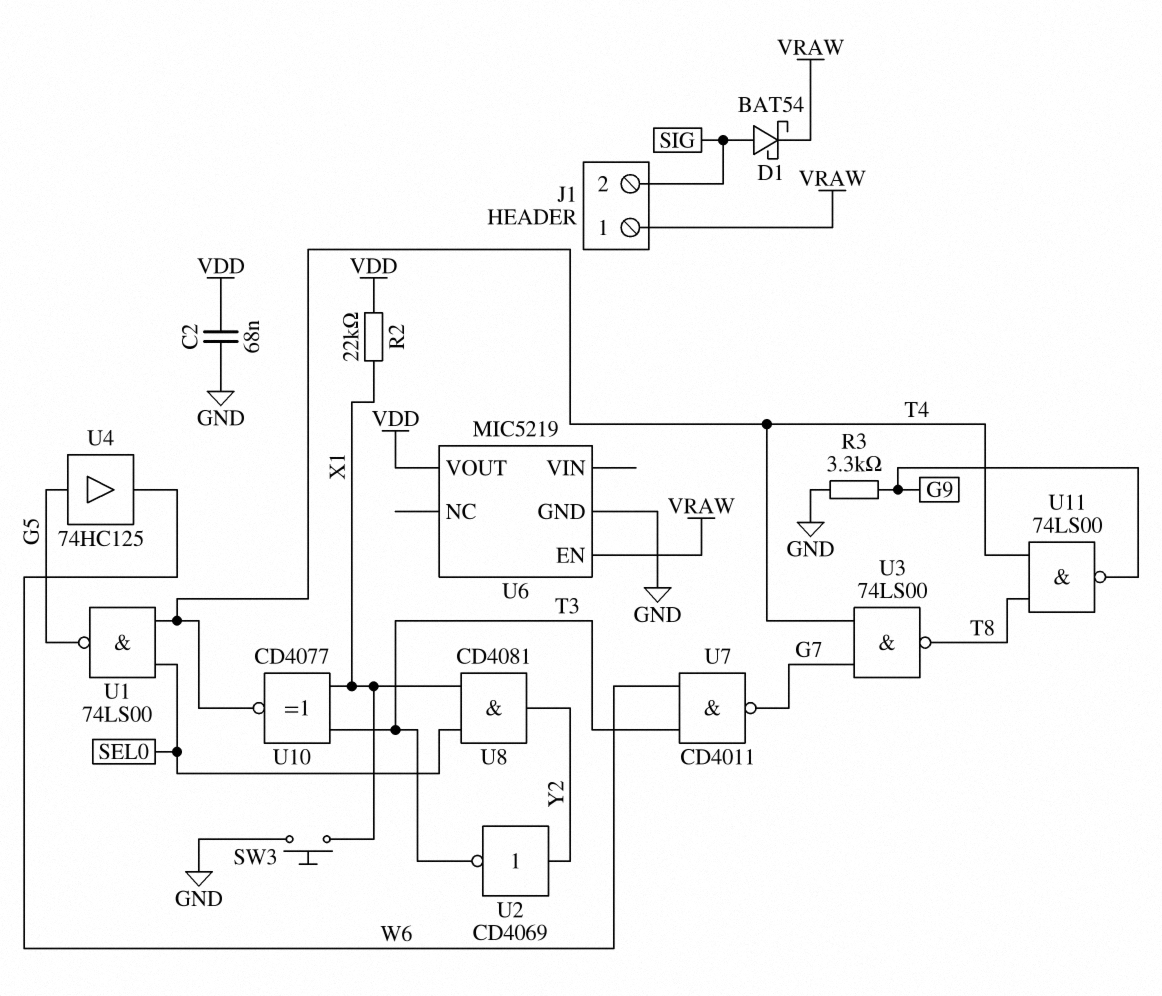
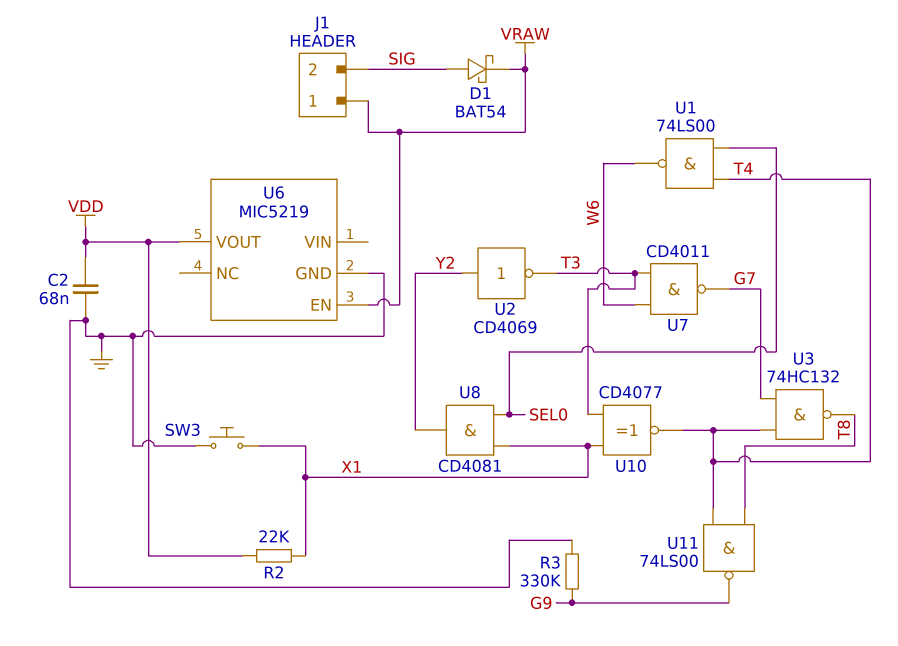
R3: 3.3k (G9, GND) -> 330k (G9, GND)
U1: NAND 74LS00 (in SEL0, in T4, out G5) -> NAND 74LS00 (in SEL0, in T4, out W6)
U3: NAND 74LS00 (in G7, in T4, out T8) -> NAND 74HC132 (in G7, in T4, out T8)
U4: buffer 74HC125 (in G5, out W6) -> none

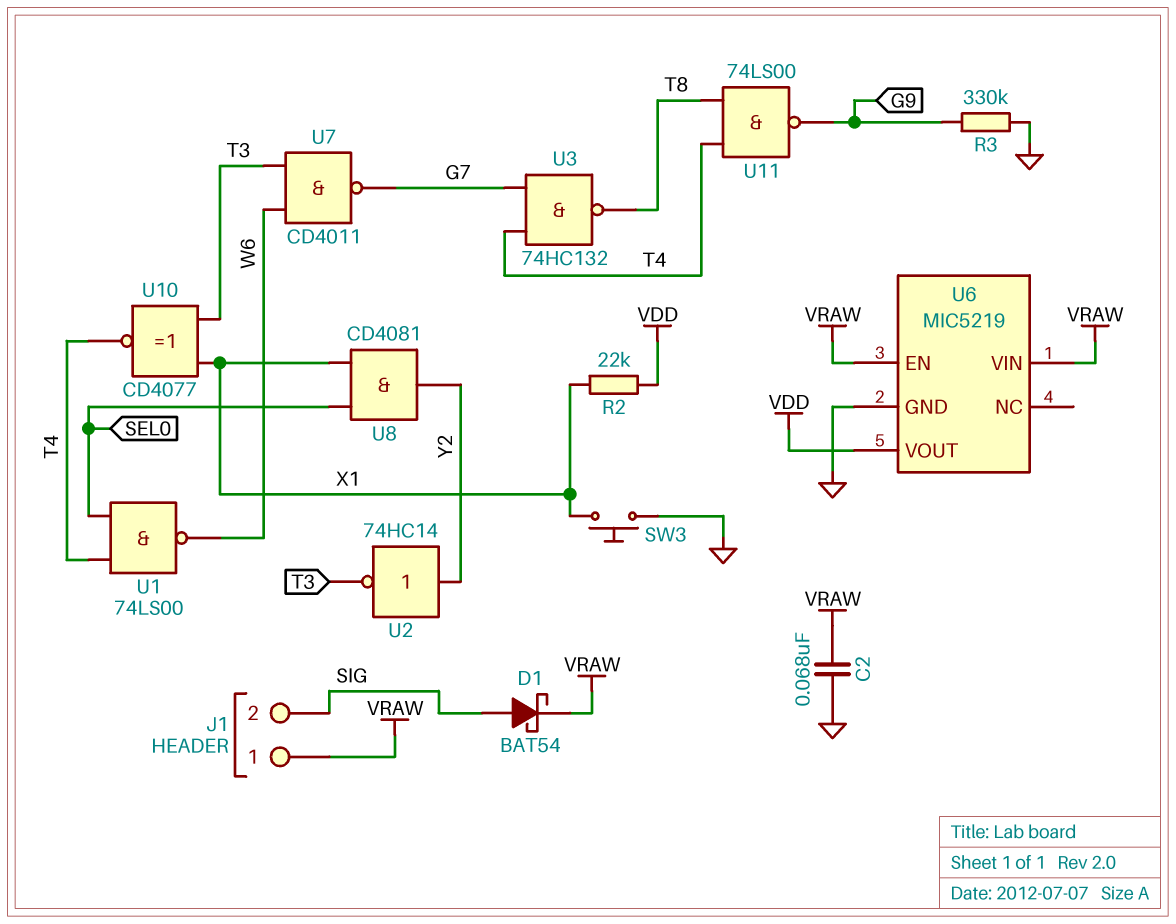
C2: 68nF (GND, VDD) -> 68nF (GND, VRAW)
U2: NOT CD4069 (in Y2, out T3) -> NOT 74HC14 (in Y2, out T3)
U6 pin VIN: none -> VRAW

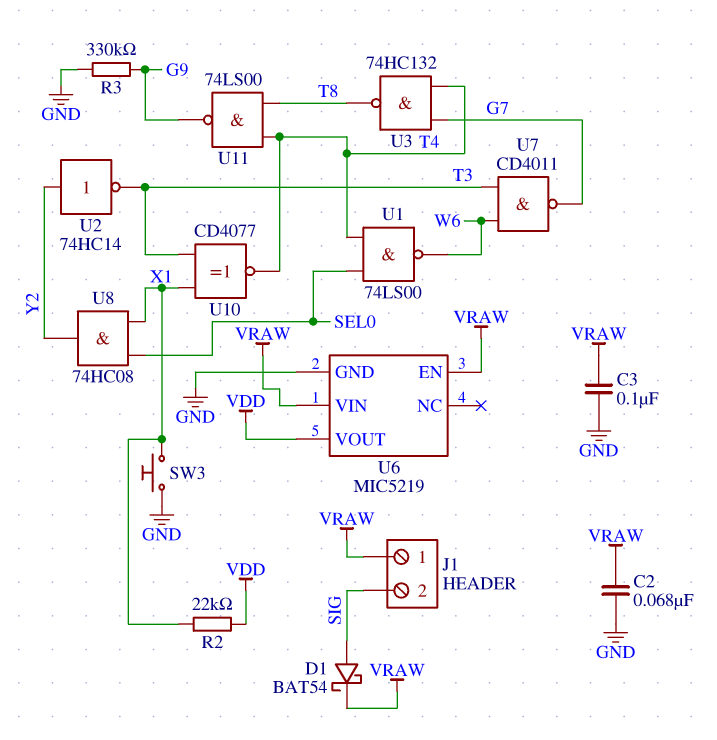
C3: none -> 100nF (GND, VRAW)
U8: AND CD4081 (in SEL0, in X1, out Y2) -> AND 74HC08 (in SEL0, in X1, out Y2)

